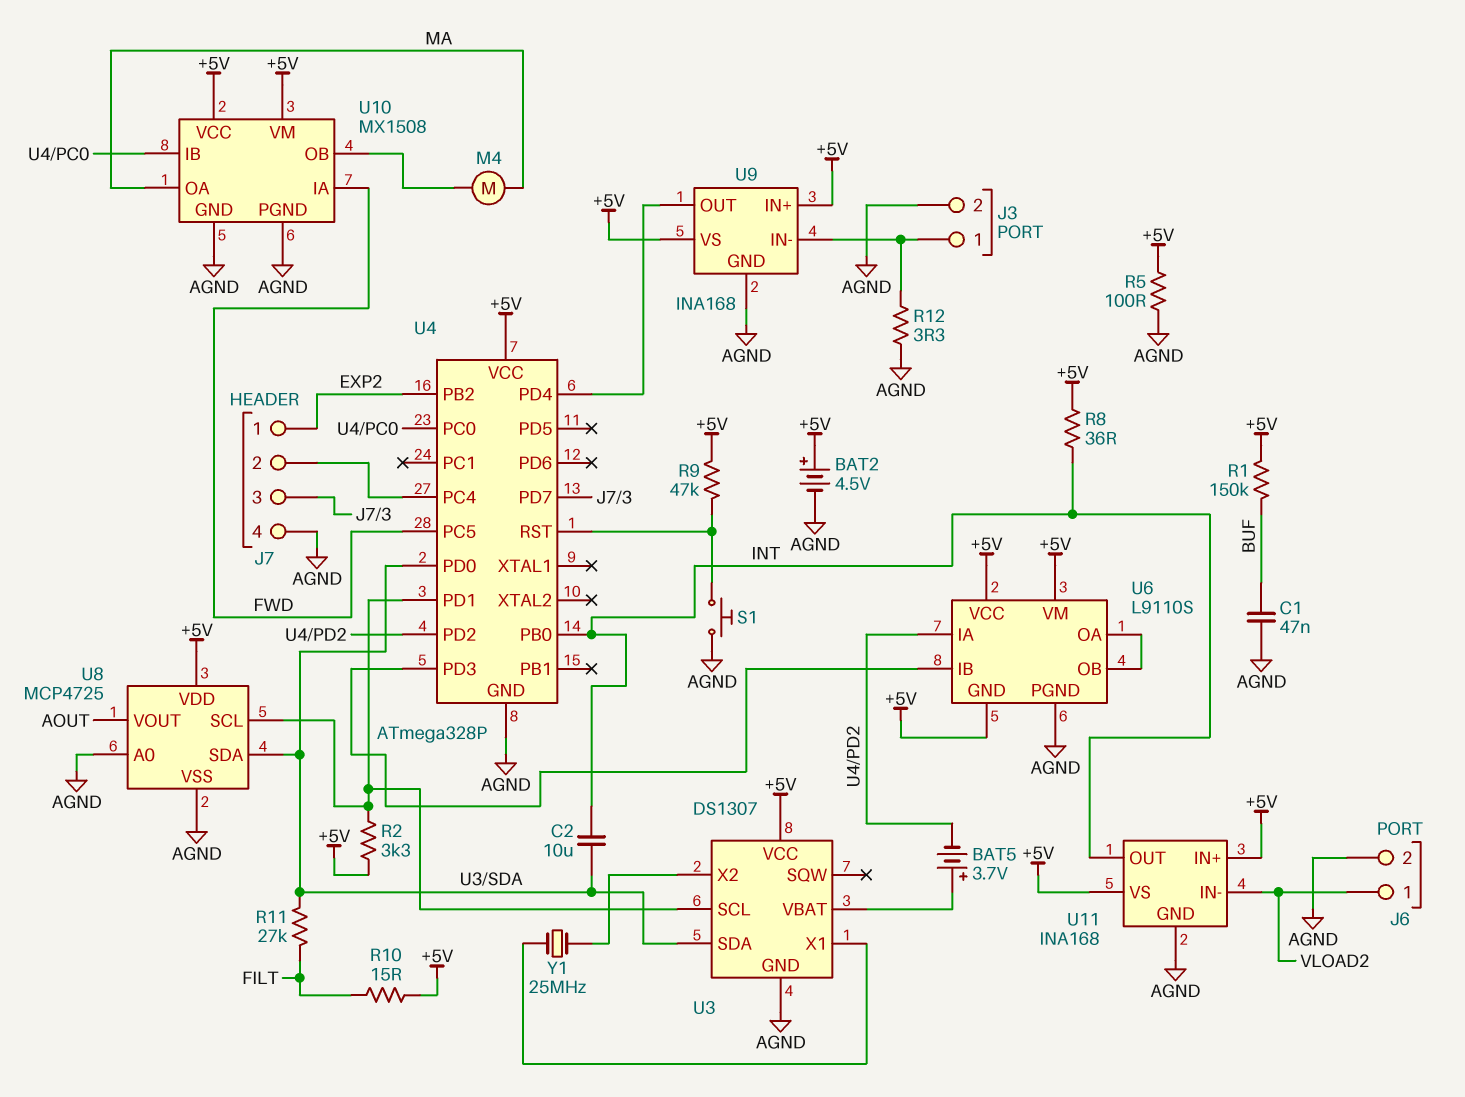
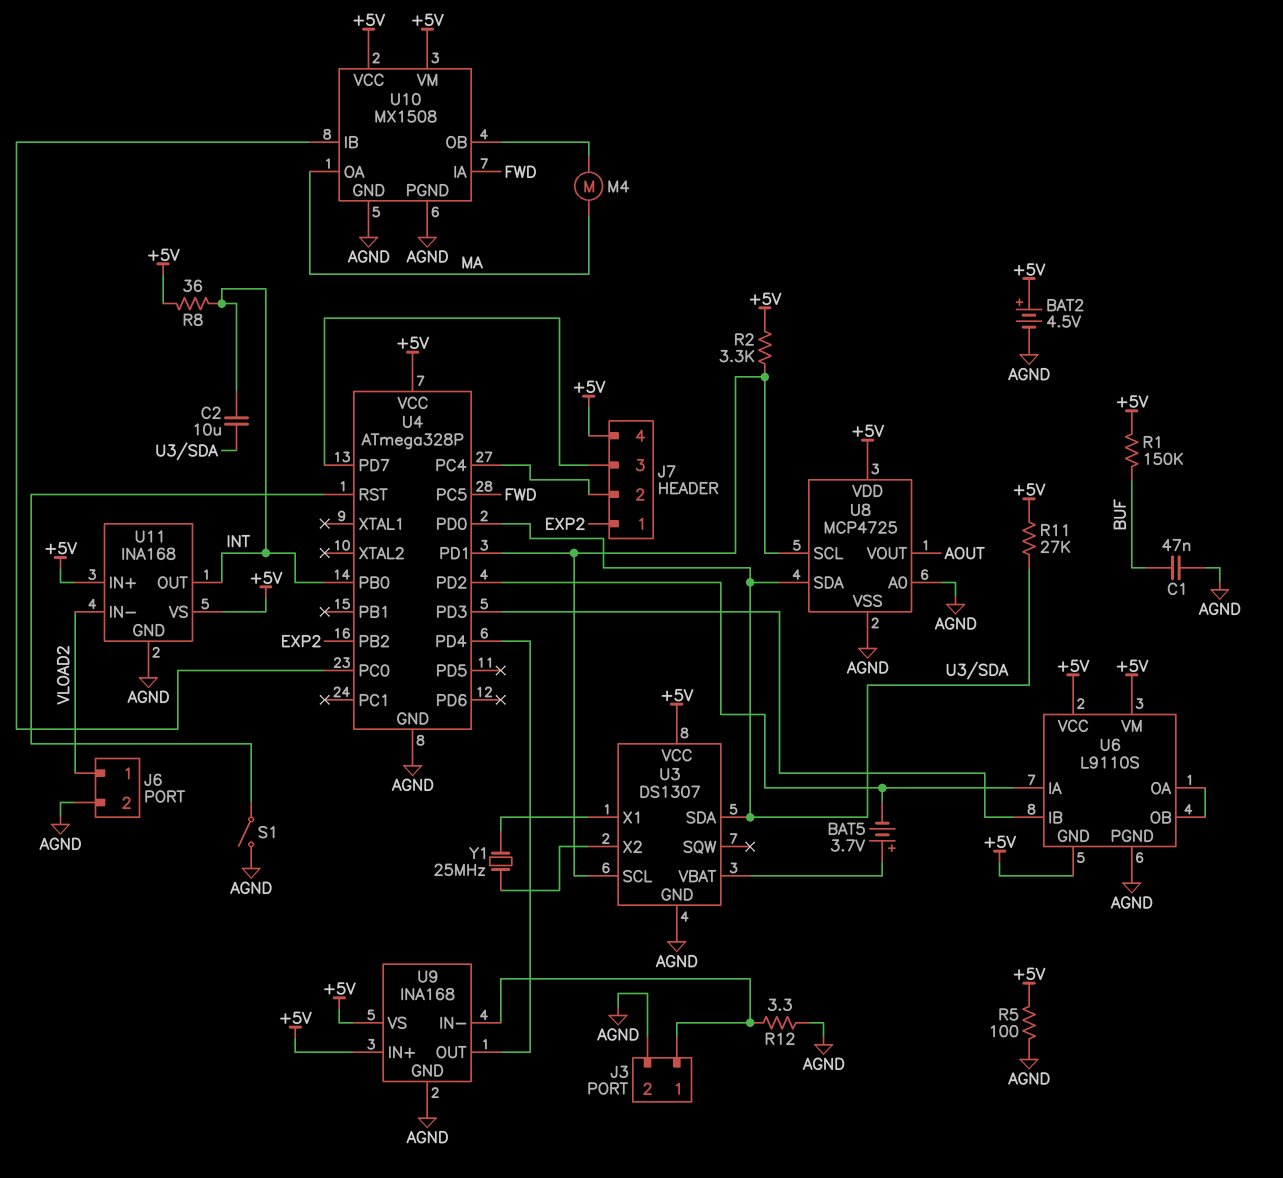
J7 pin 4: AGND -> +5V
R9: 47k (+5V, U4/RST) -> none
R10: 15 (+5V, FILT) -> none
R11: 27k (FILT, U3/SDA) -> 27k (+5V, U3/SDA)
S1: button (AGND, U4/RST) -> switch (AGND, U4/RST)

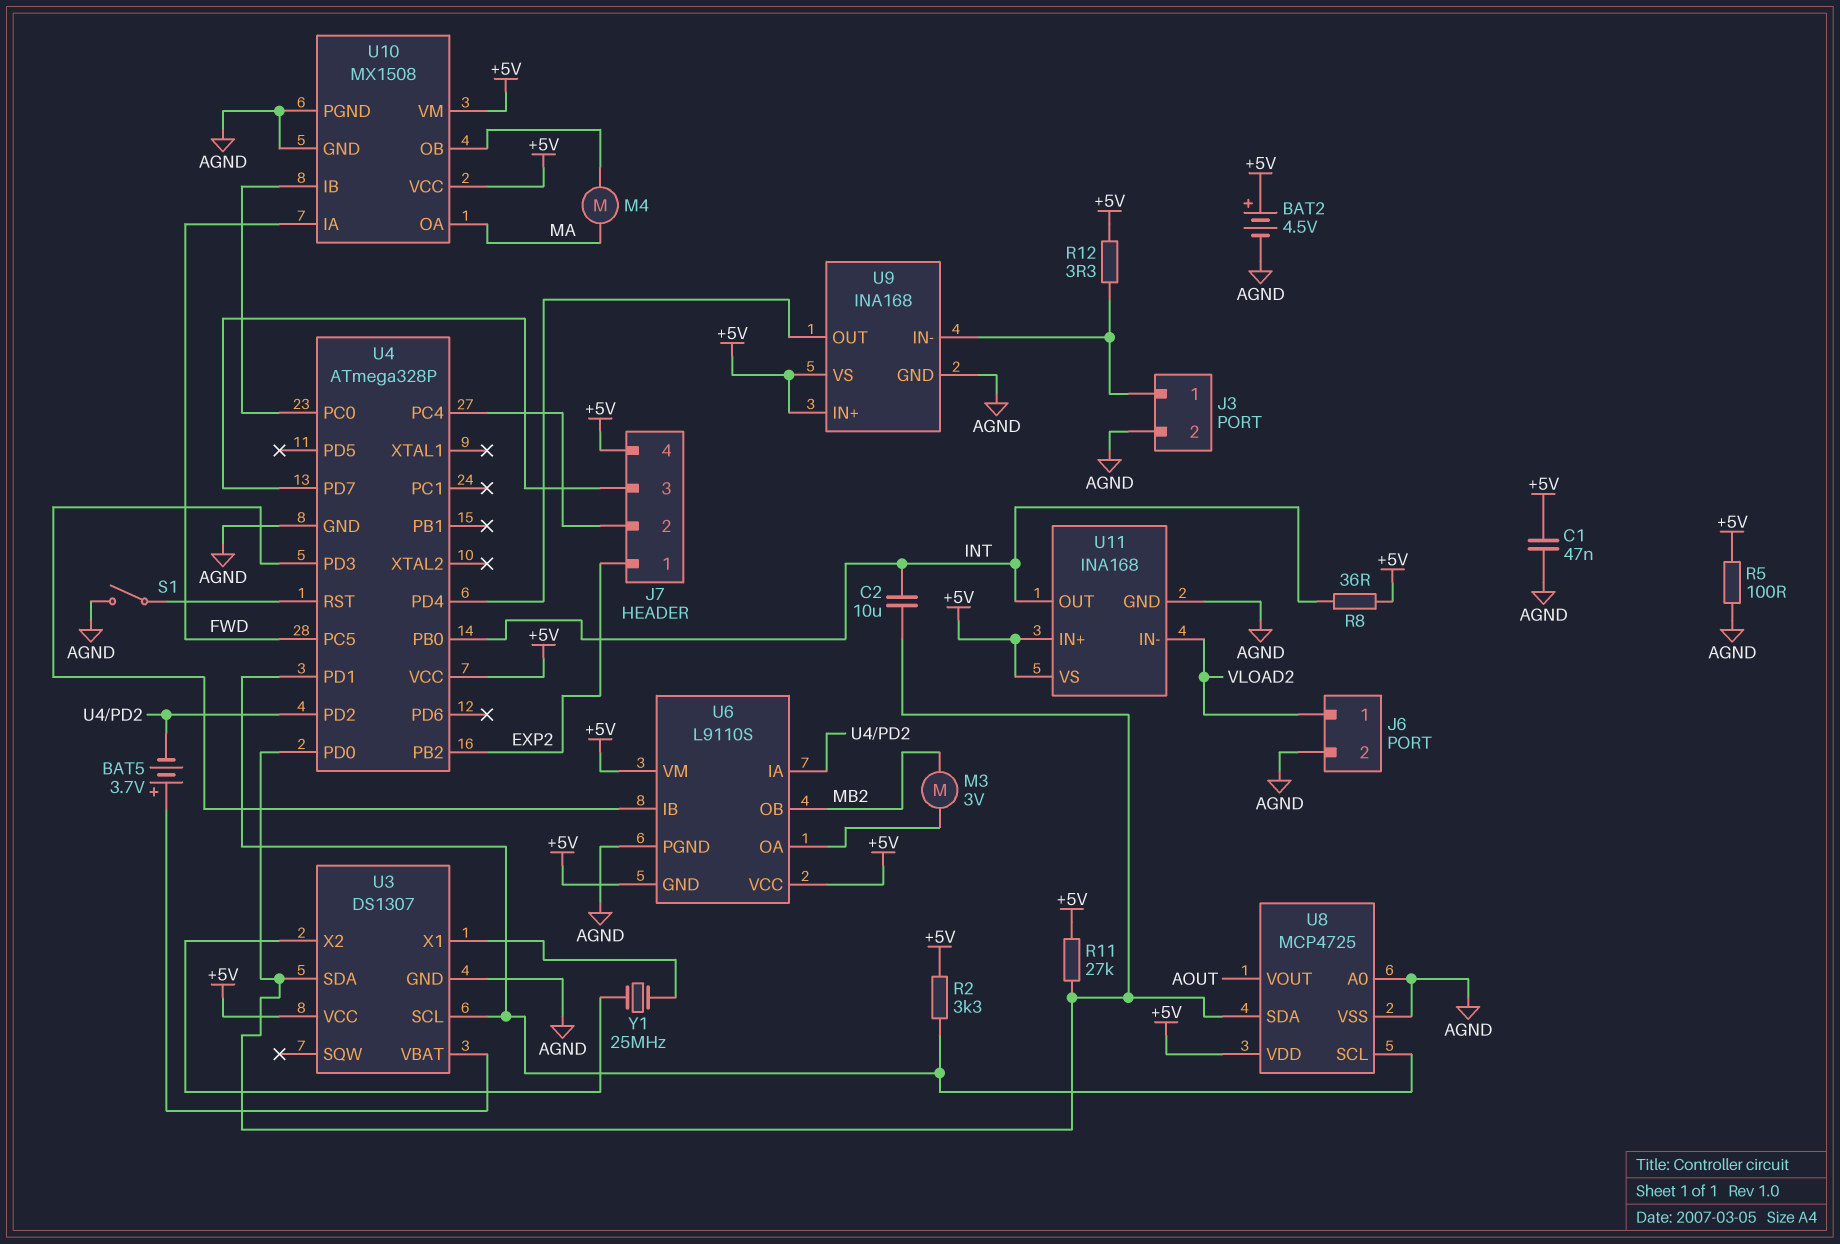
C1: 47nF (AGND, BUF) -> 47nF (+5V, AGND)
M3: none -> motor 3V (MB2, U6/OA)
R1: 150k (+5V, BUF) -> none
R12: 3.3 (AGND, J3/1) -> 3.3 (+5V, J3/1)
U6 pin OB: U6/OA -> MB2

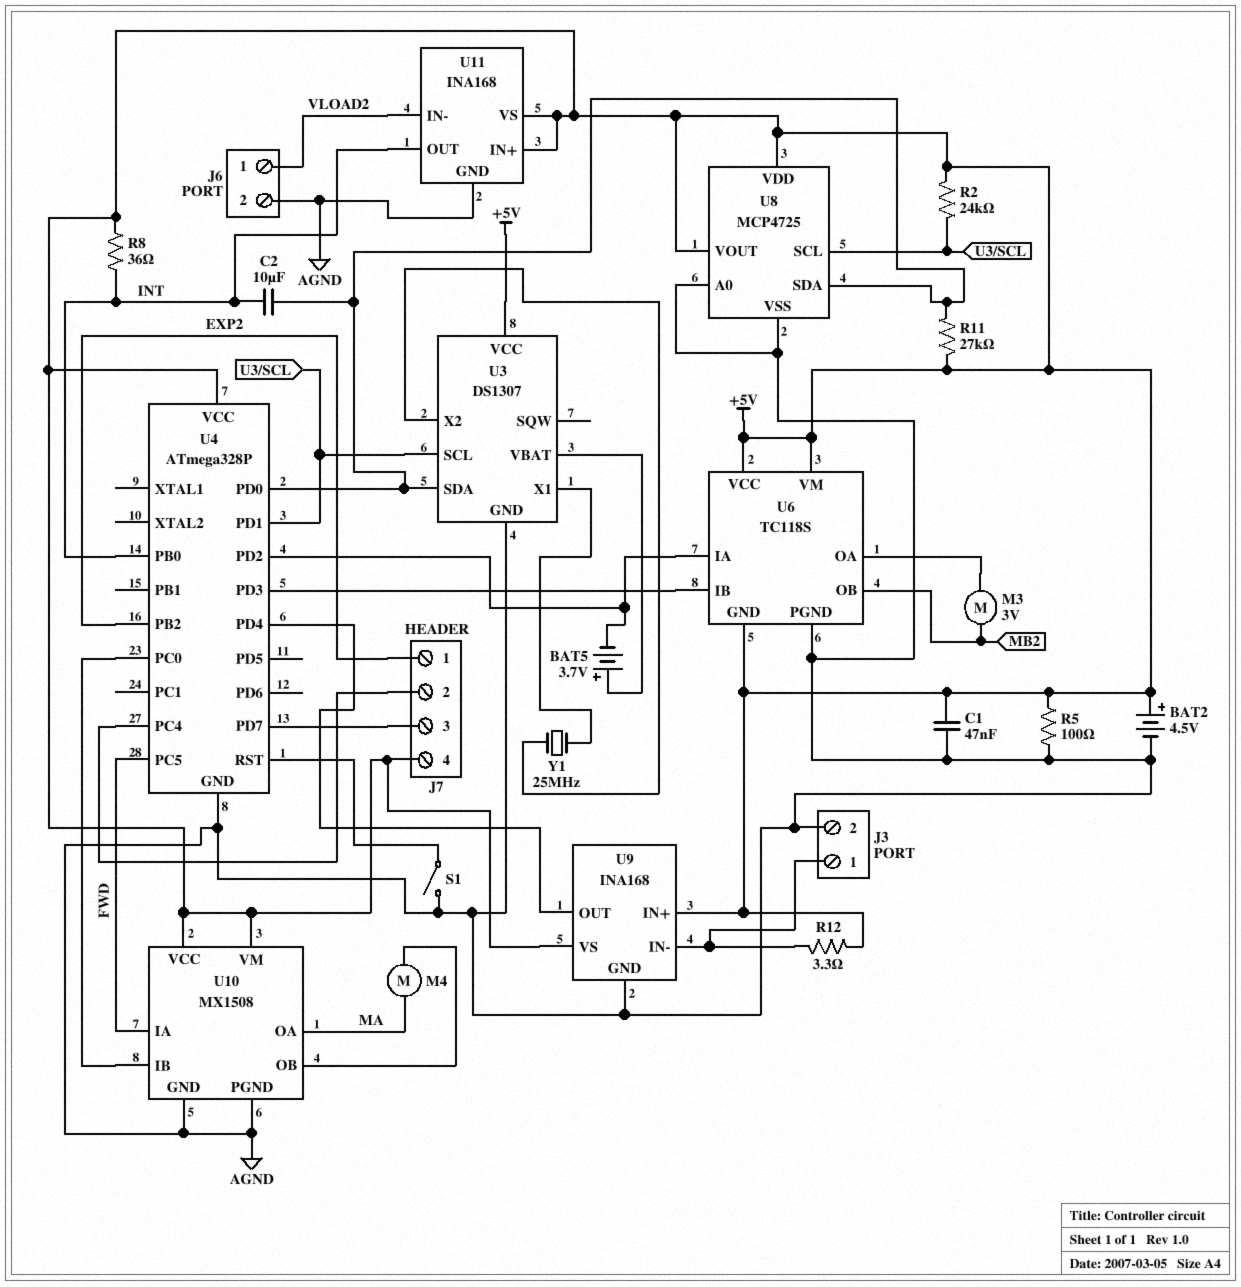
R2: 3.3k (+5V, U3/SCL) -> 24k (+5V, U3/SCL)
U6: L9110S -> TC118S
U8 pin VOUT: AOUT -> +5V

